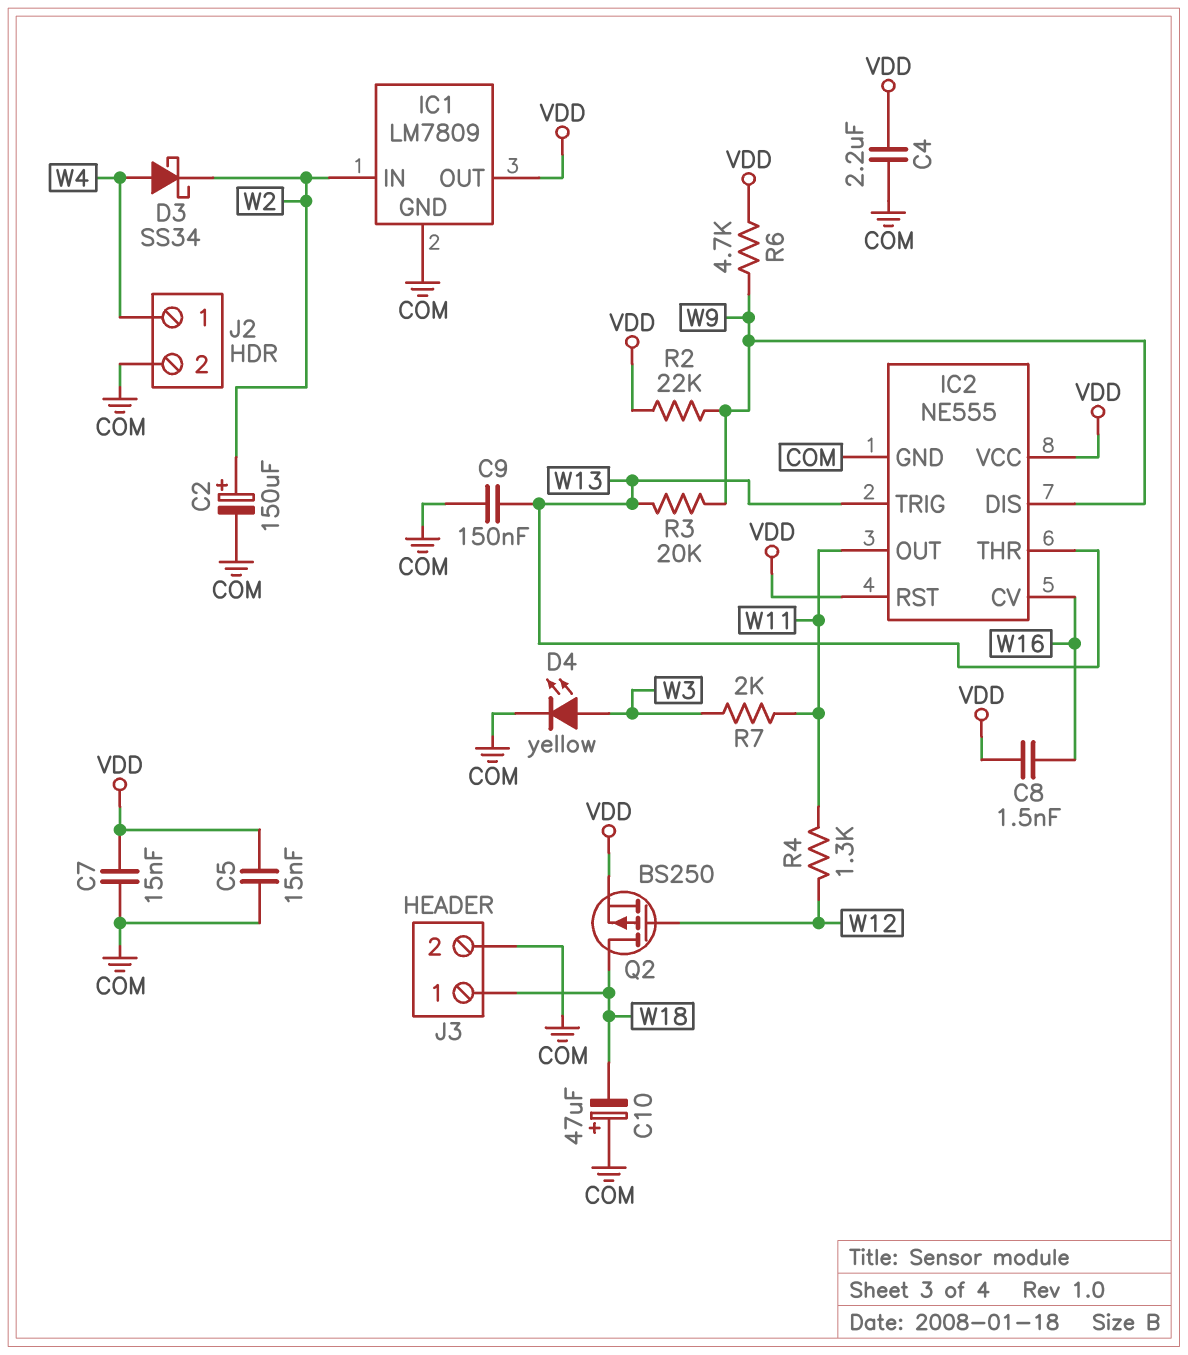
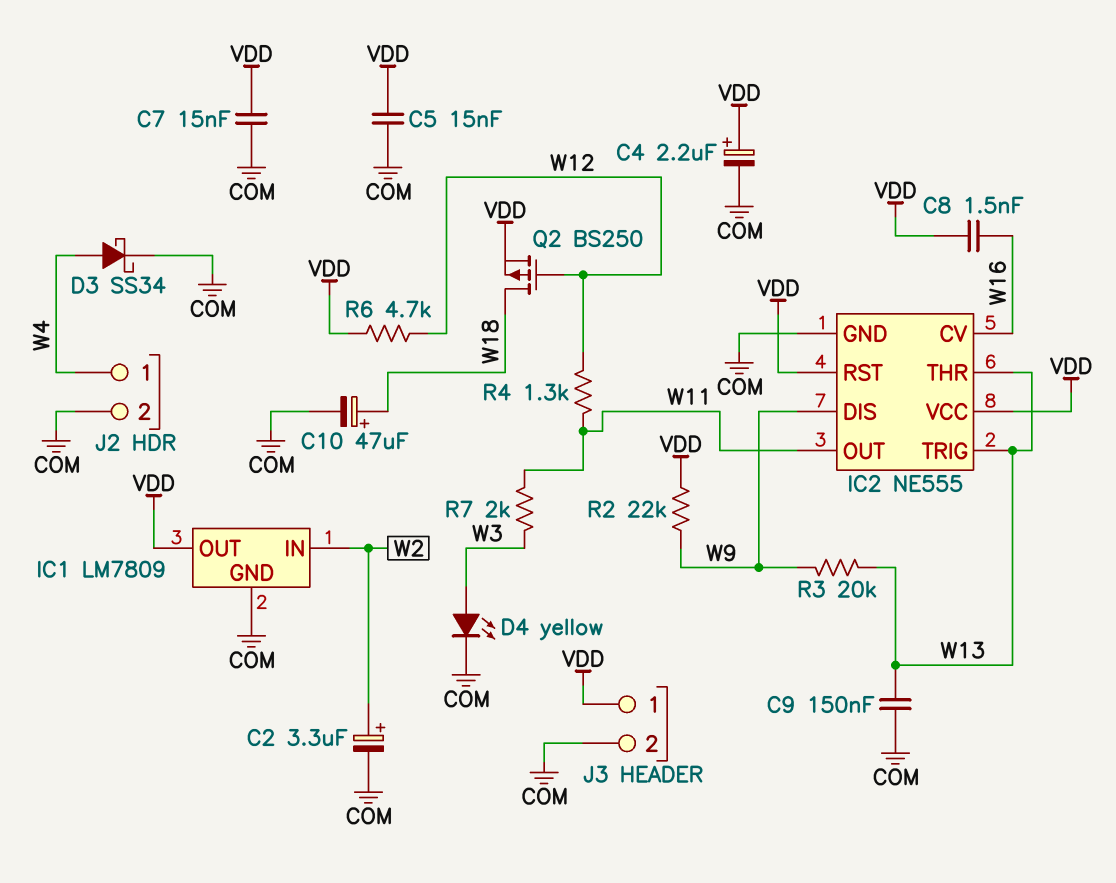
C2: 150uF (plus W2, minus COM) -> 3.3uF (plus W2, minus COM)
C4: 2.2uF (COM, VDD) -> 2.2uF (plus VDD, minus COM)
C10: 47uF (plus COM, minus W18) -> 47uF (plus W18, minus COM)
D3: schottky SS34 (A W4, K W2) -> schottky SS34 (A W4, K COM)
J3 pin 1: W18 -> VDD
R6: 4.7k (VDD, W9) -> 4.7k (VDD, W12)

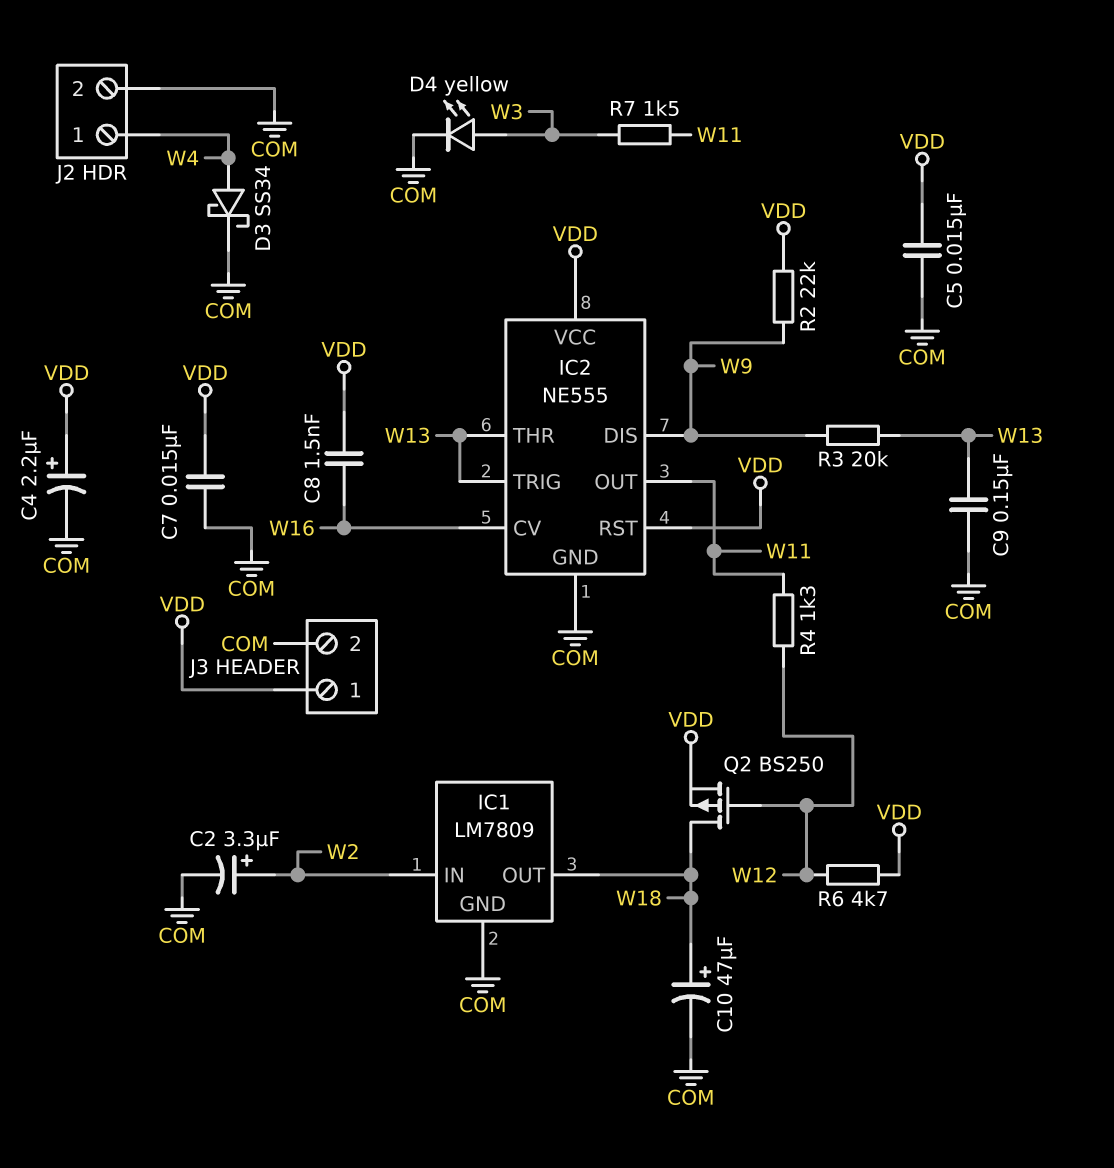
IC1 pin OUT: VDD -> W18
R7: 2k (W3, W11) -> 1.5k (W3, W11)

